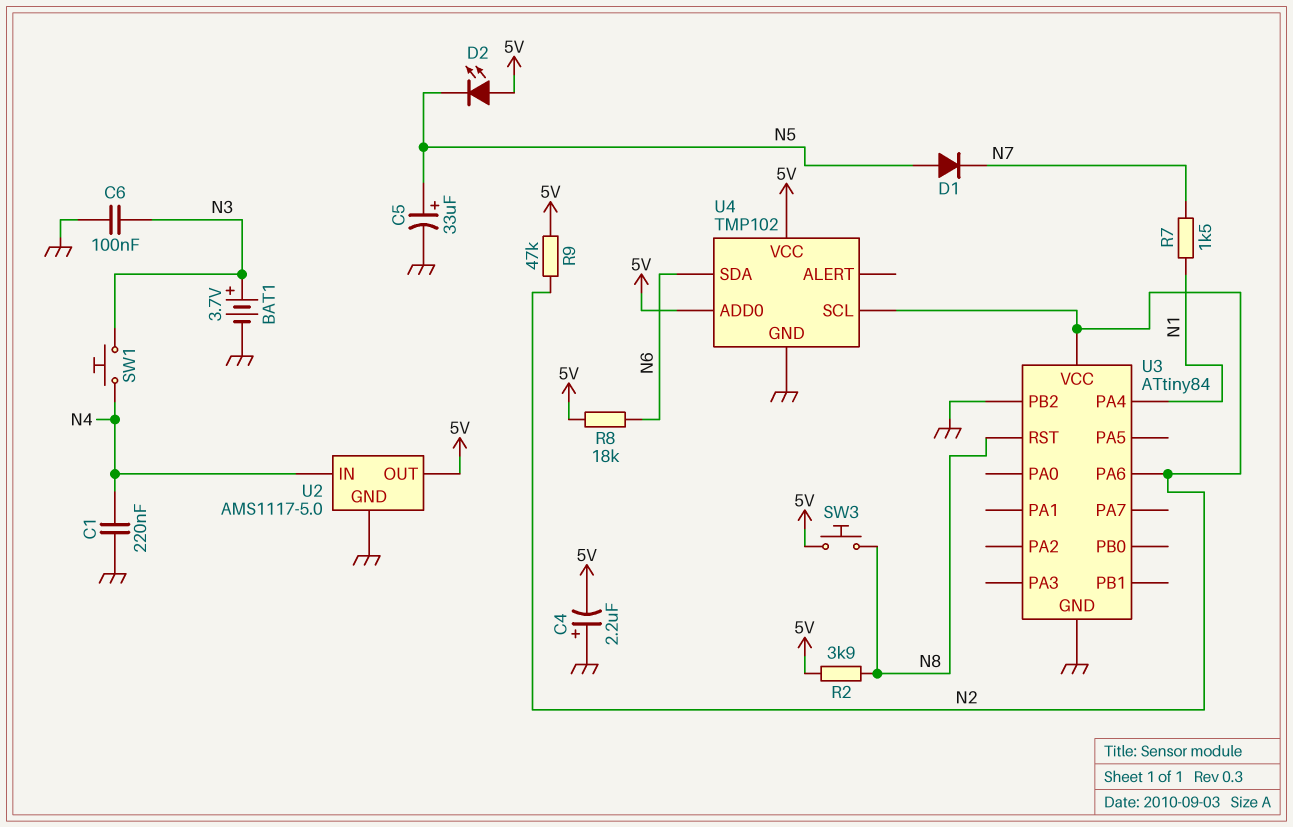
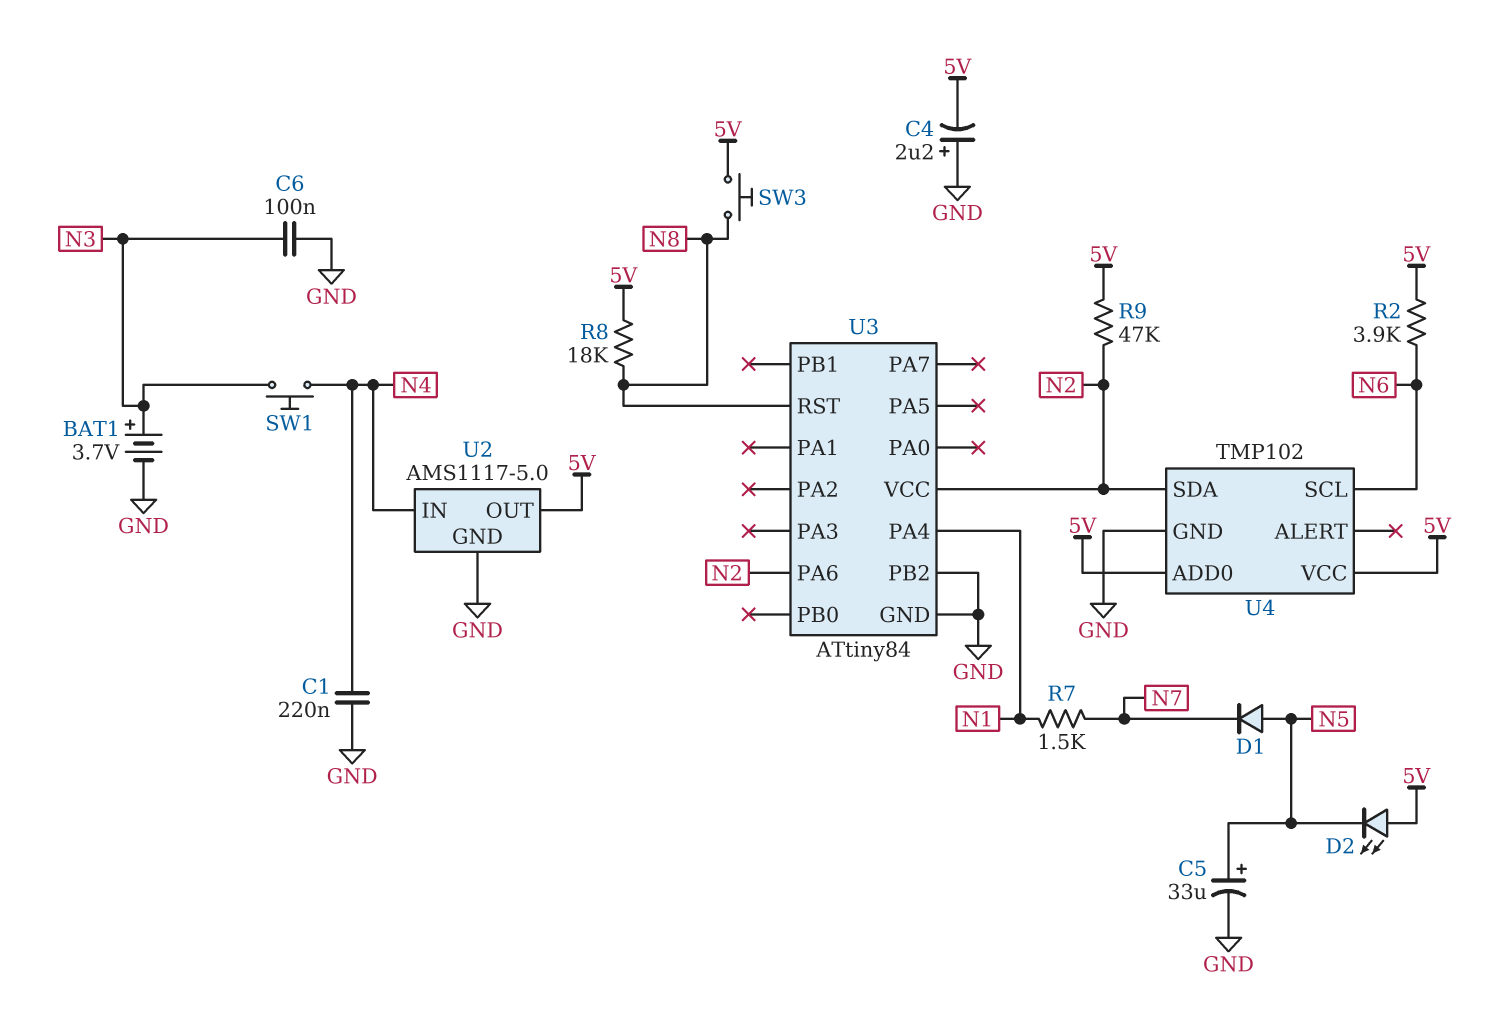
R2: 3.9k (5V, N8) -> 3.9k (5V, N6)
R8: 18k (5V, N6) -> 18k (5V, N8)
U4 pin SCL: N2 -> N6
U4 pin SDA: N6 -> N2

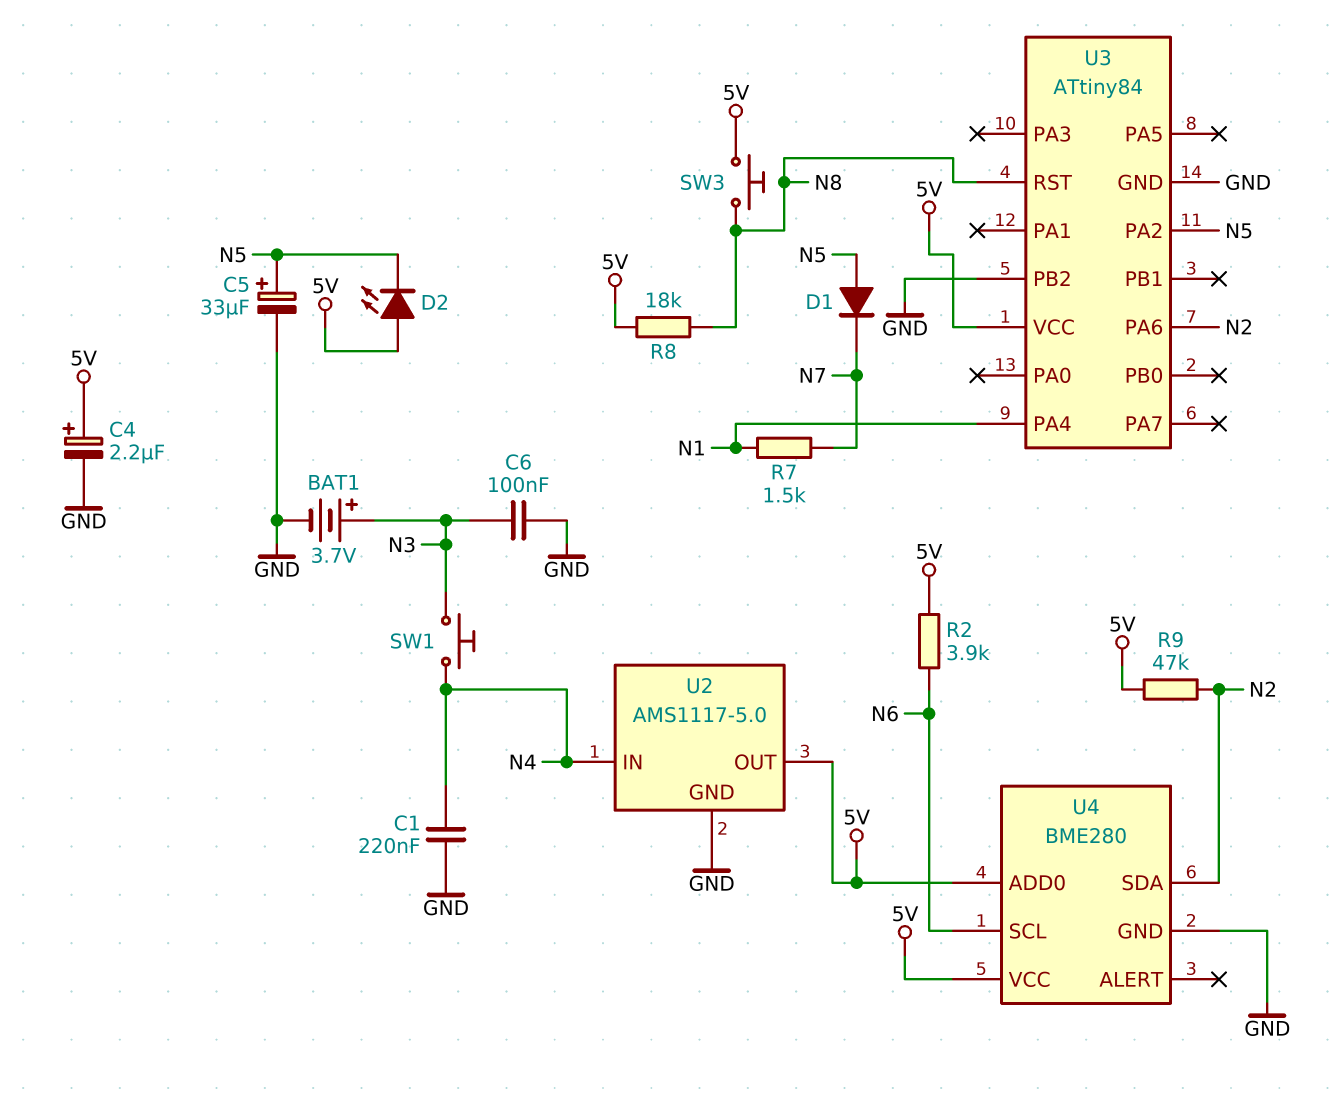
C4: 2.2uF (plus GND, minus 5V) -> 2.2uF (plus 5V, minus GND)
U3 pin PA2: none -> N5
U3 pin VCC: N2 -> 5V
U4: TMP102 -> BME280

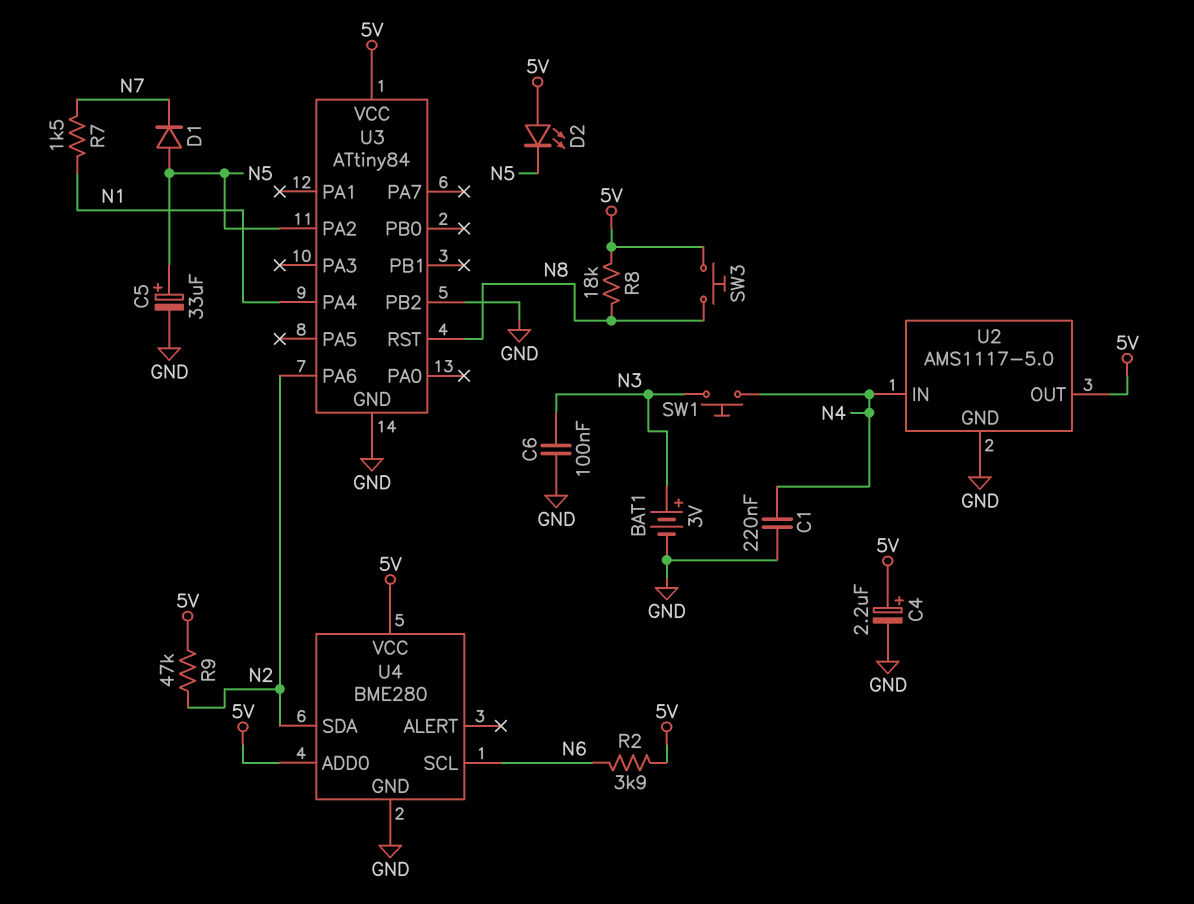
BAT1: 3.7V (plus N3, minus GND) -> 3V (plus N3, minus GND)

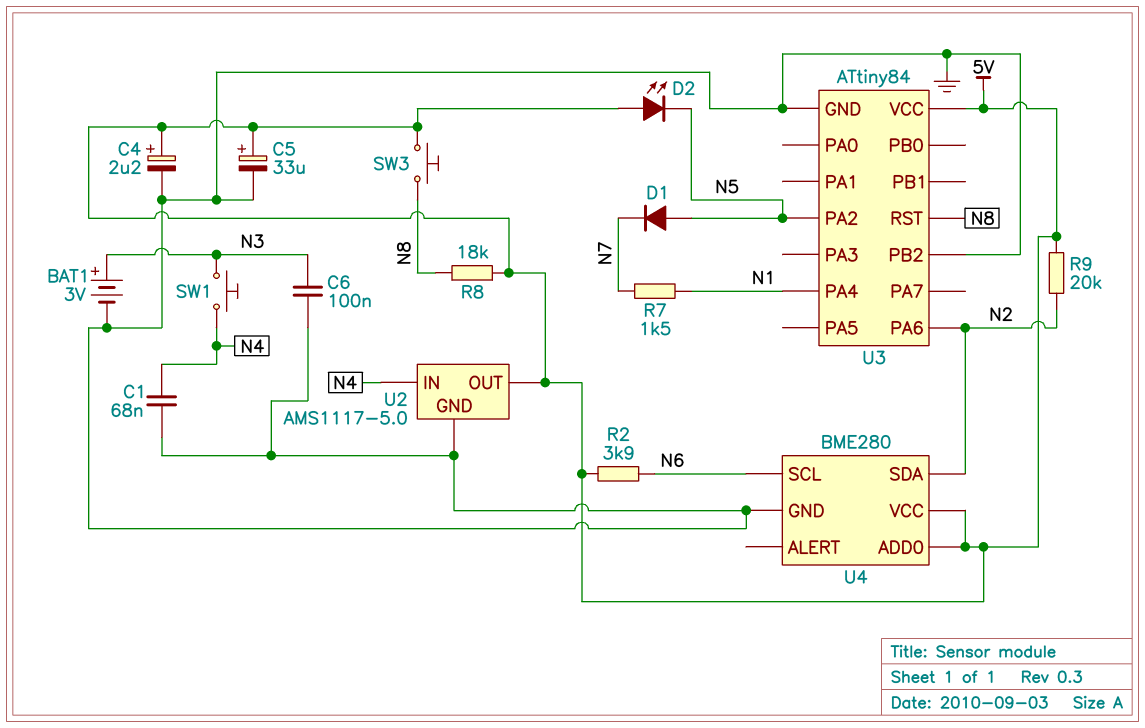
C1: 220nF (GND, N4) -> 68nF (GND, N4)
C5: 33uF (plus N5, minus GND) -> 33uF (plus 5V, minus GND)
R9: 47k (5V, N2) -> 20k (5V, N2)

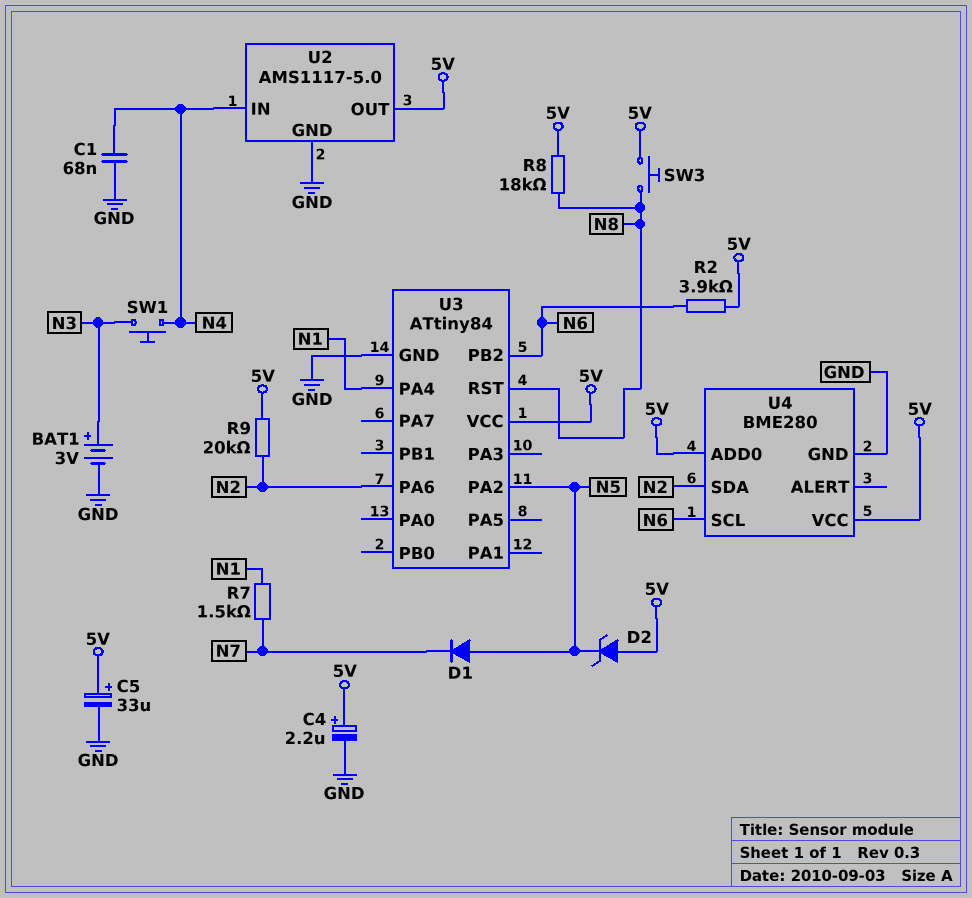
C6: 100nF (GND, N3) -> none
D2: LED (A 5V, K N5) -> zener (A 5V, K N5)
U3 pin PB2: GND -> N6

